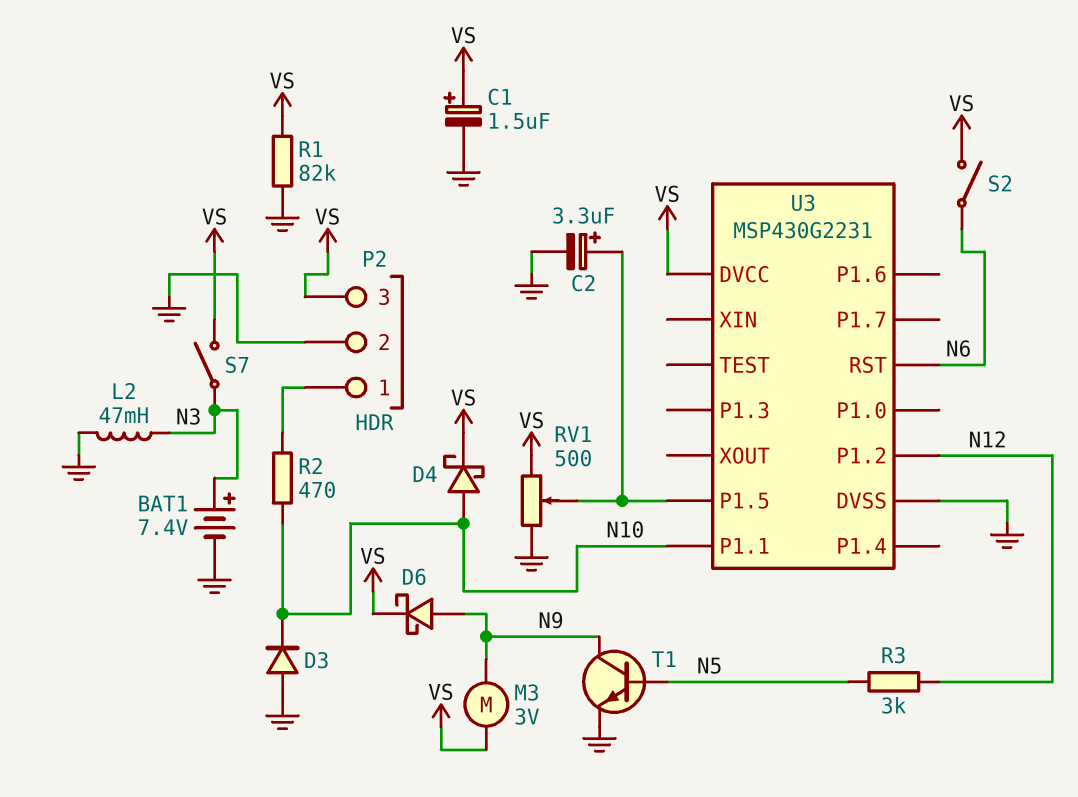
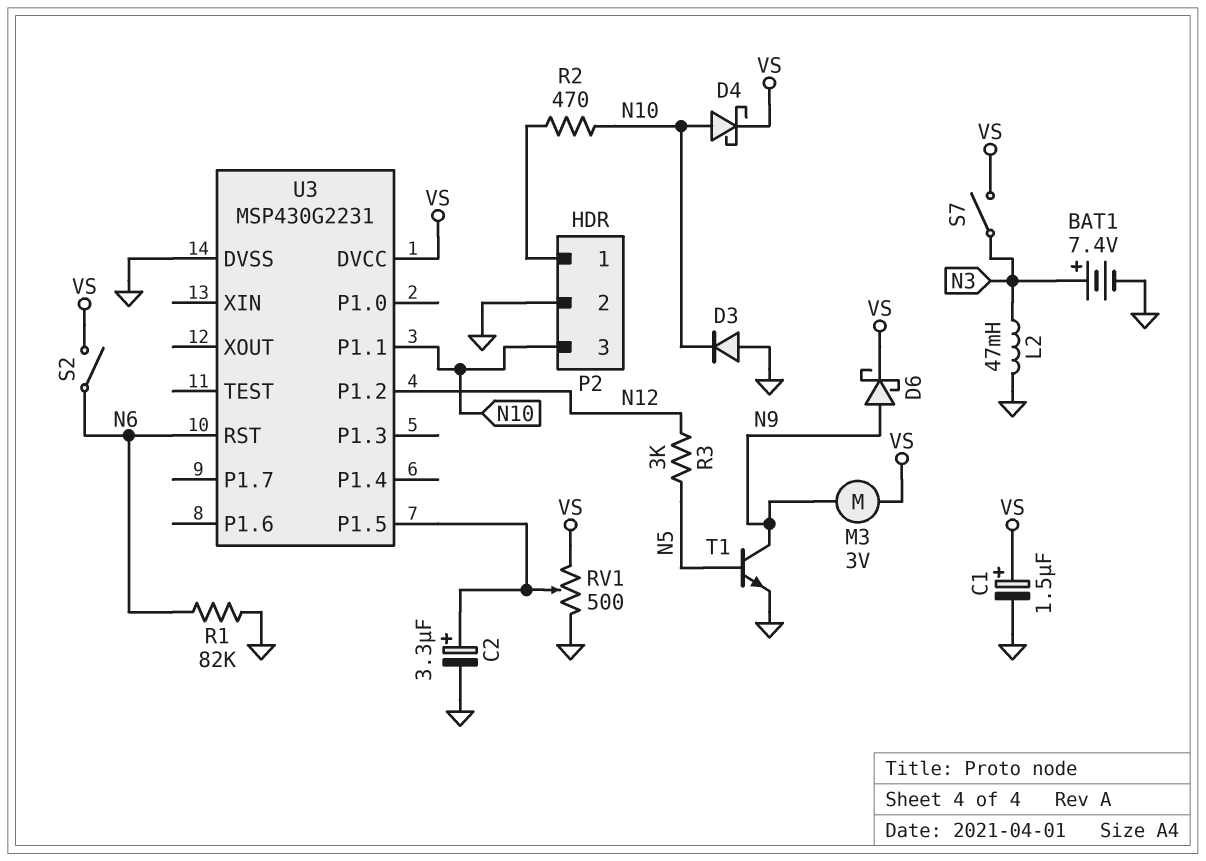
P2 pin 3: VS -> N10
R1: 82k (GND, VS) -> 82k (GND, N6)

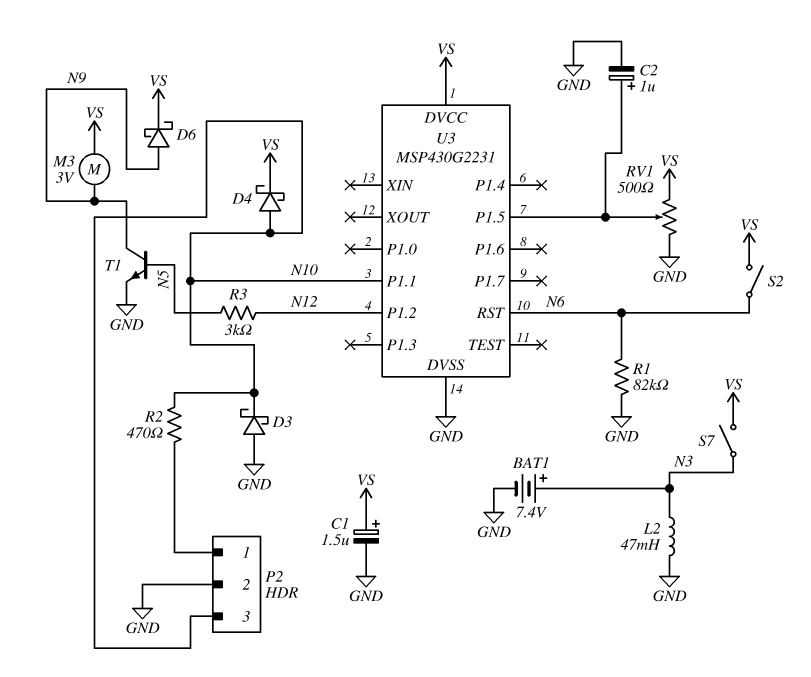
C2: 3.3uF (plus U3/P1.5, minus GND) -> 1uF (plus U3/P1.5, minus GND)
D3: diode (A GND, K N10) -> schottky (A GND, K N10)

